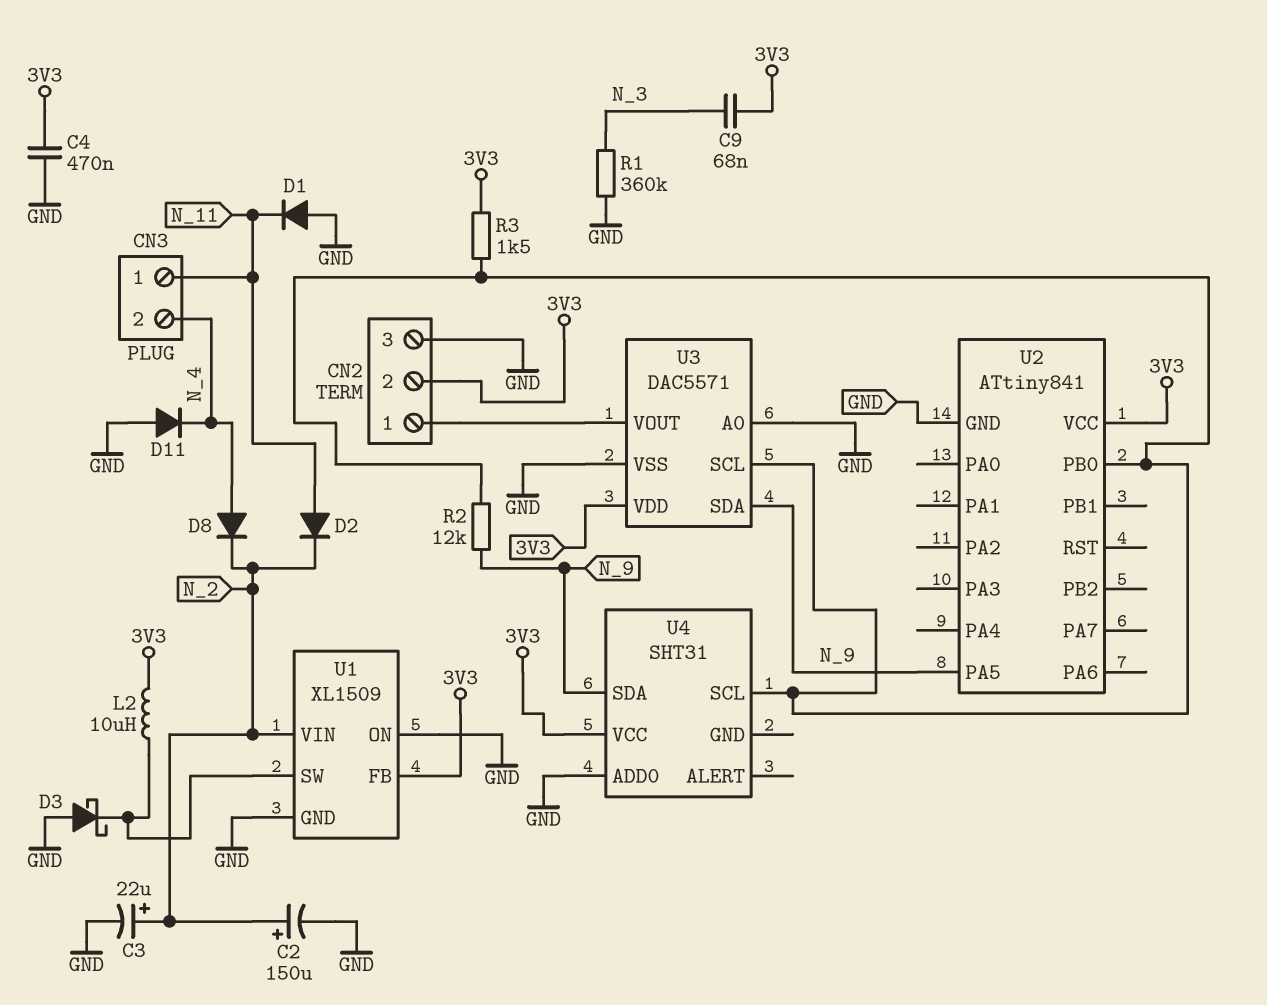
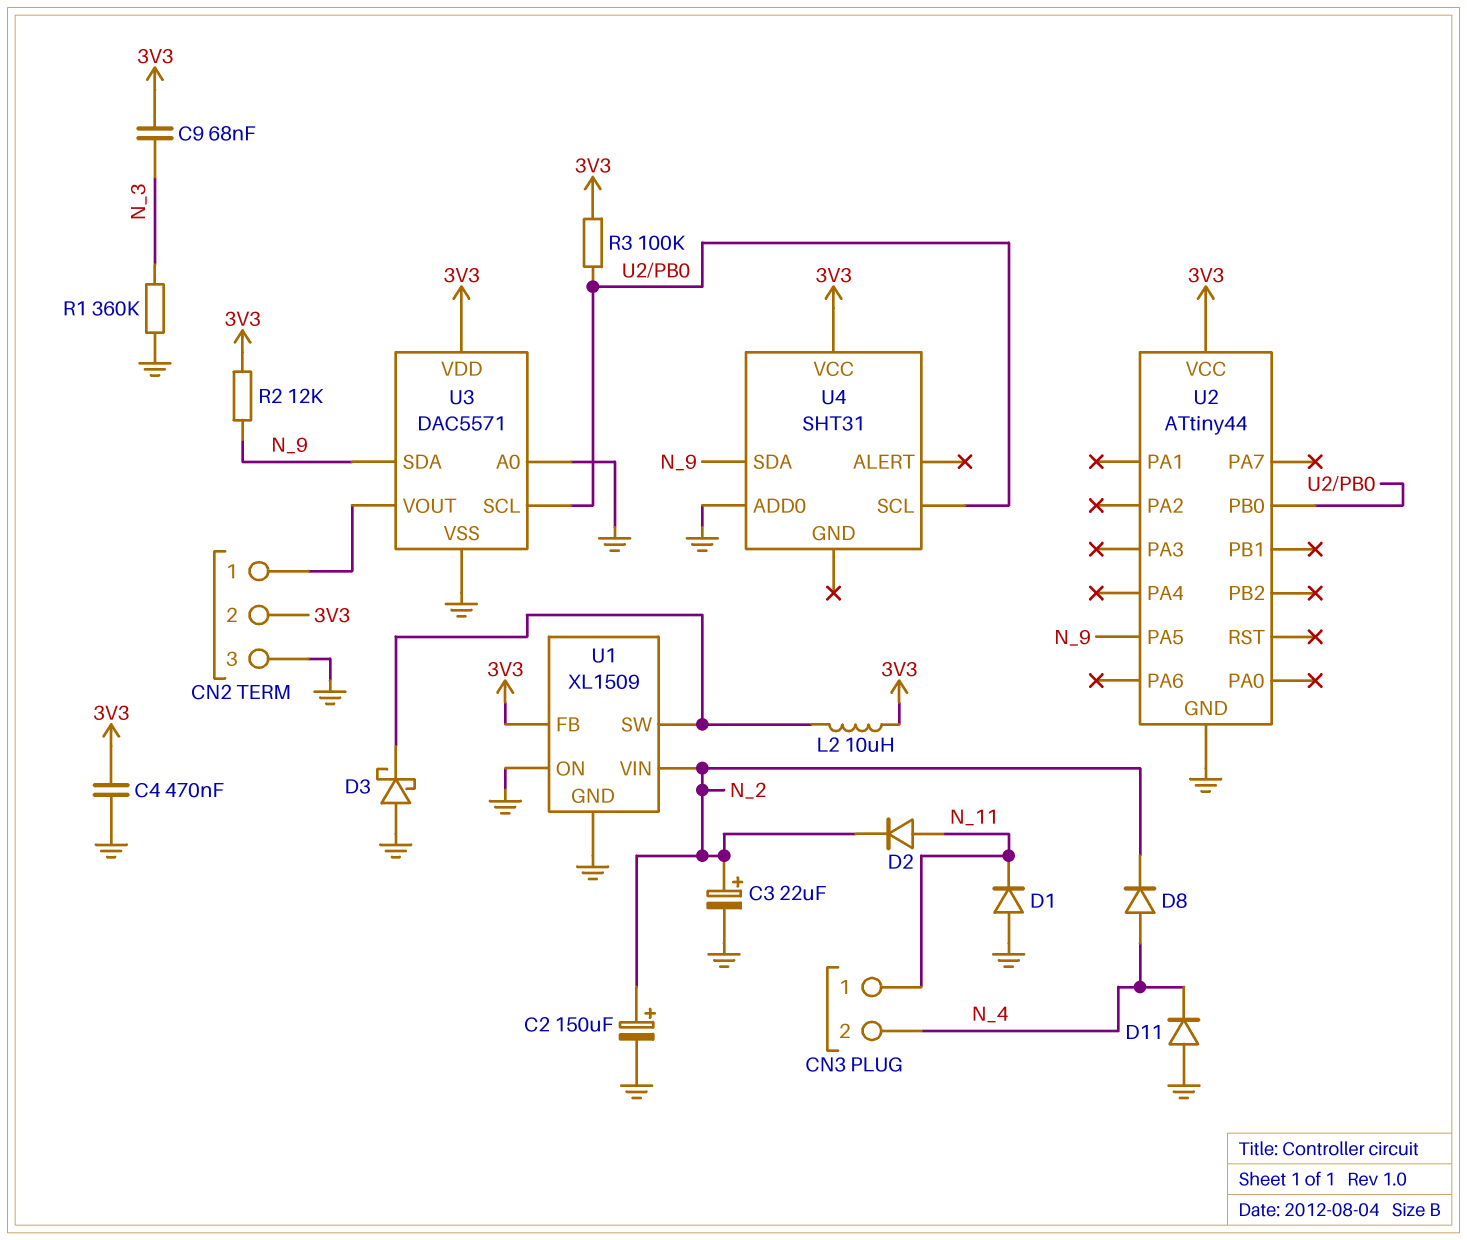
R2: 12k (N_9, U2/PB0) -> 12k (3V3, N_9)
R3: 1.5k (3V3, U2/PB0) -> 100k (3V3, U2/PB0)
U2: ATtiny841 -> ATtiny44

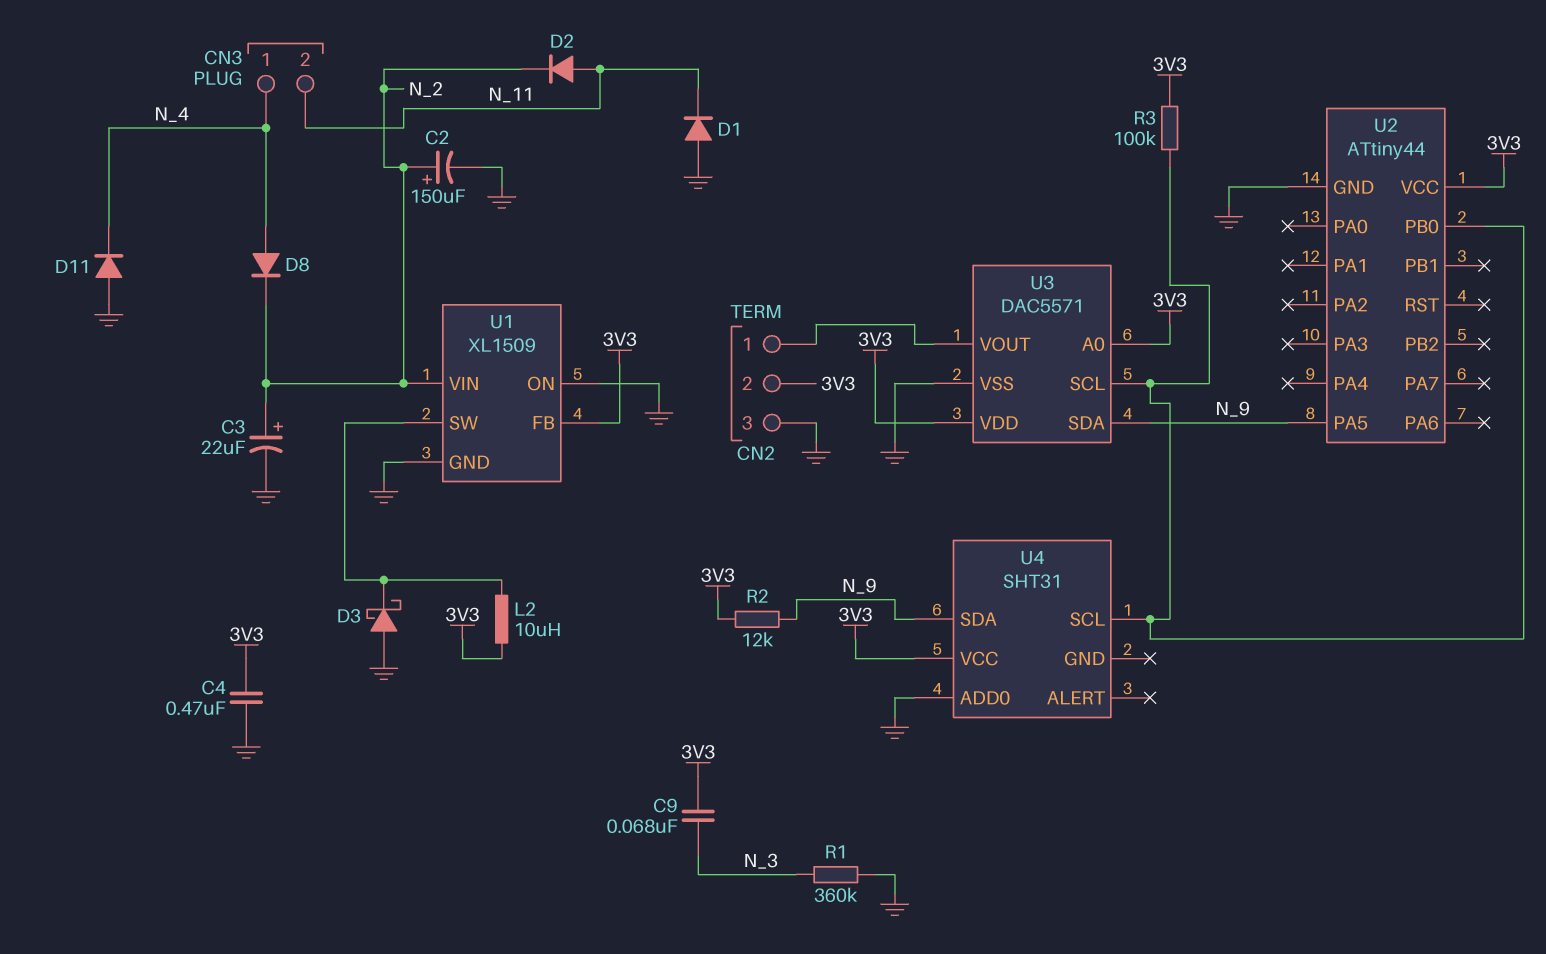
CN3 pin 1: N_11 -> N_4
CN3 pin 2: N_4 -> N_11
U3 pin A0: GND -> 3V3

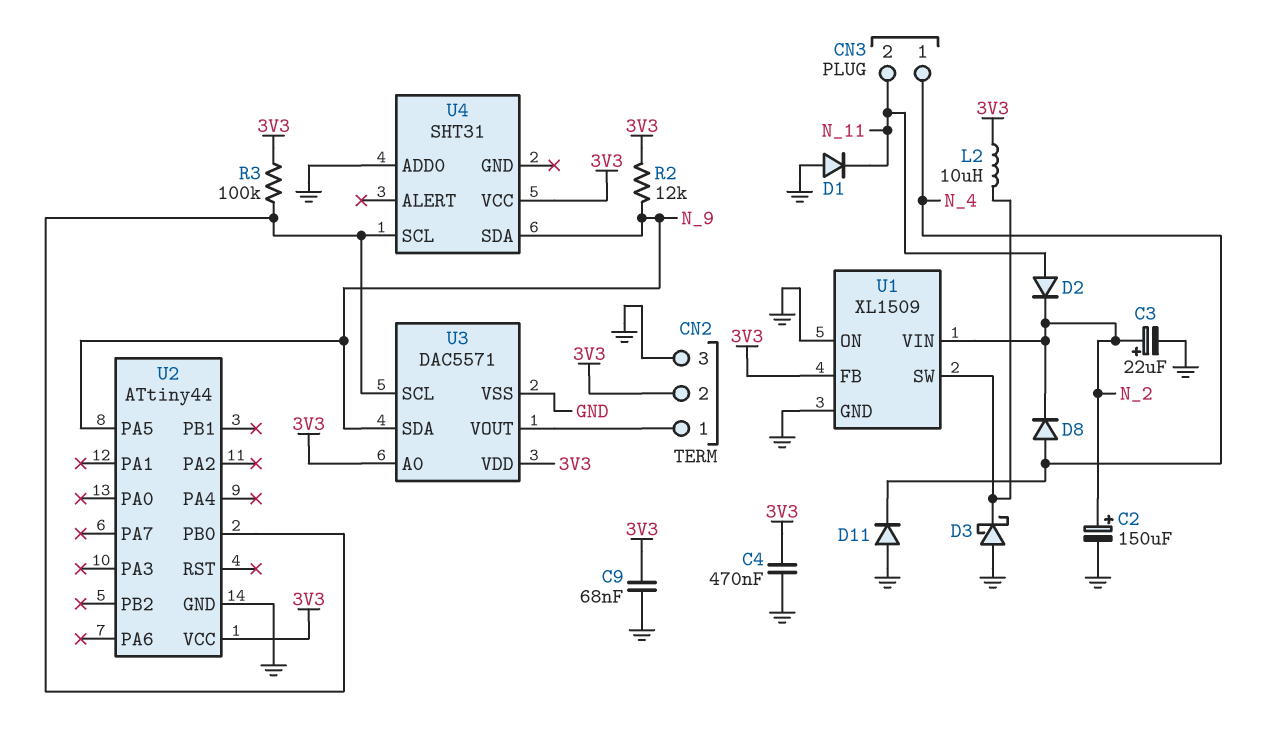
C9: 68nF (3V3, N_3) -> 68nF (3V3, GND)
R1: 360k (GND, N_3) -> none

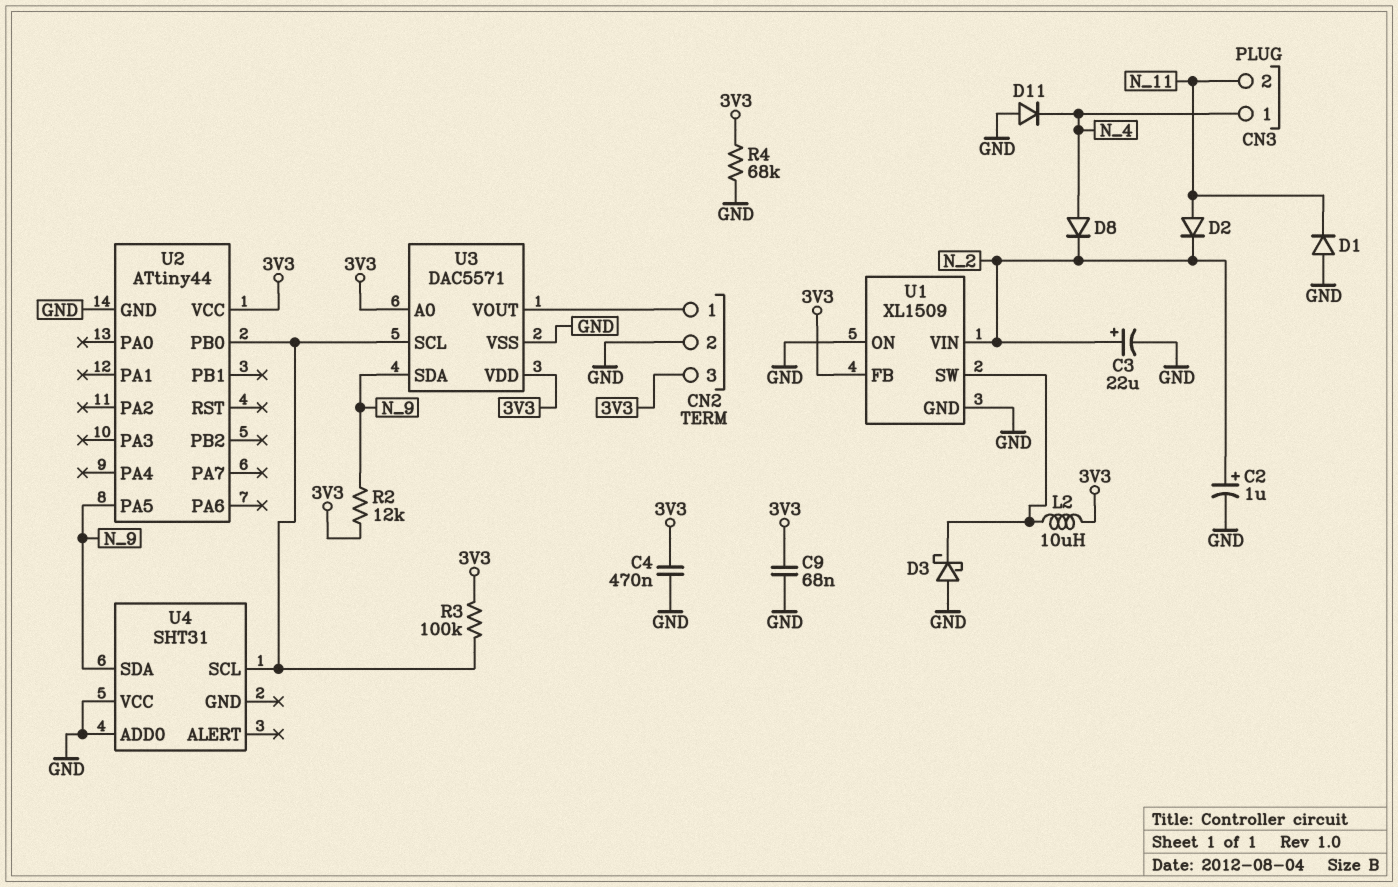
C2: 150uF (plus N_2, minus GND) -> 1uF (plus N_2, minus GND)
CN2 pin 2: 3V3 -> GND
CN2 pin 3: GND -> 3V3
R4: none -> 68k (3V3, GND)
U4 pin VCC: 3V3 -> GND

